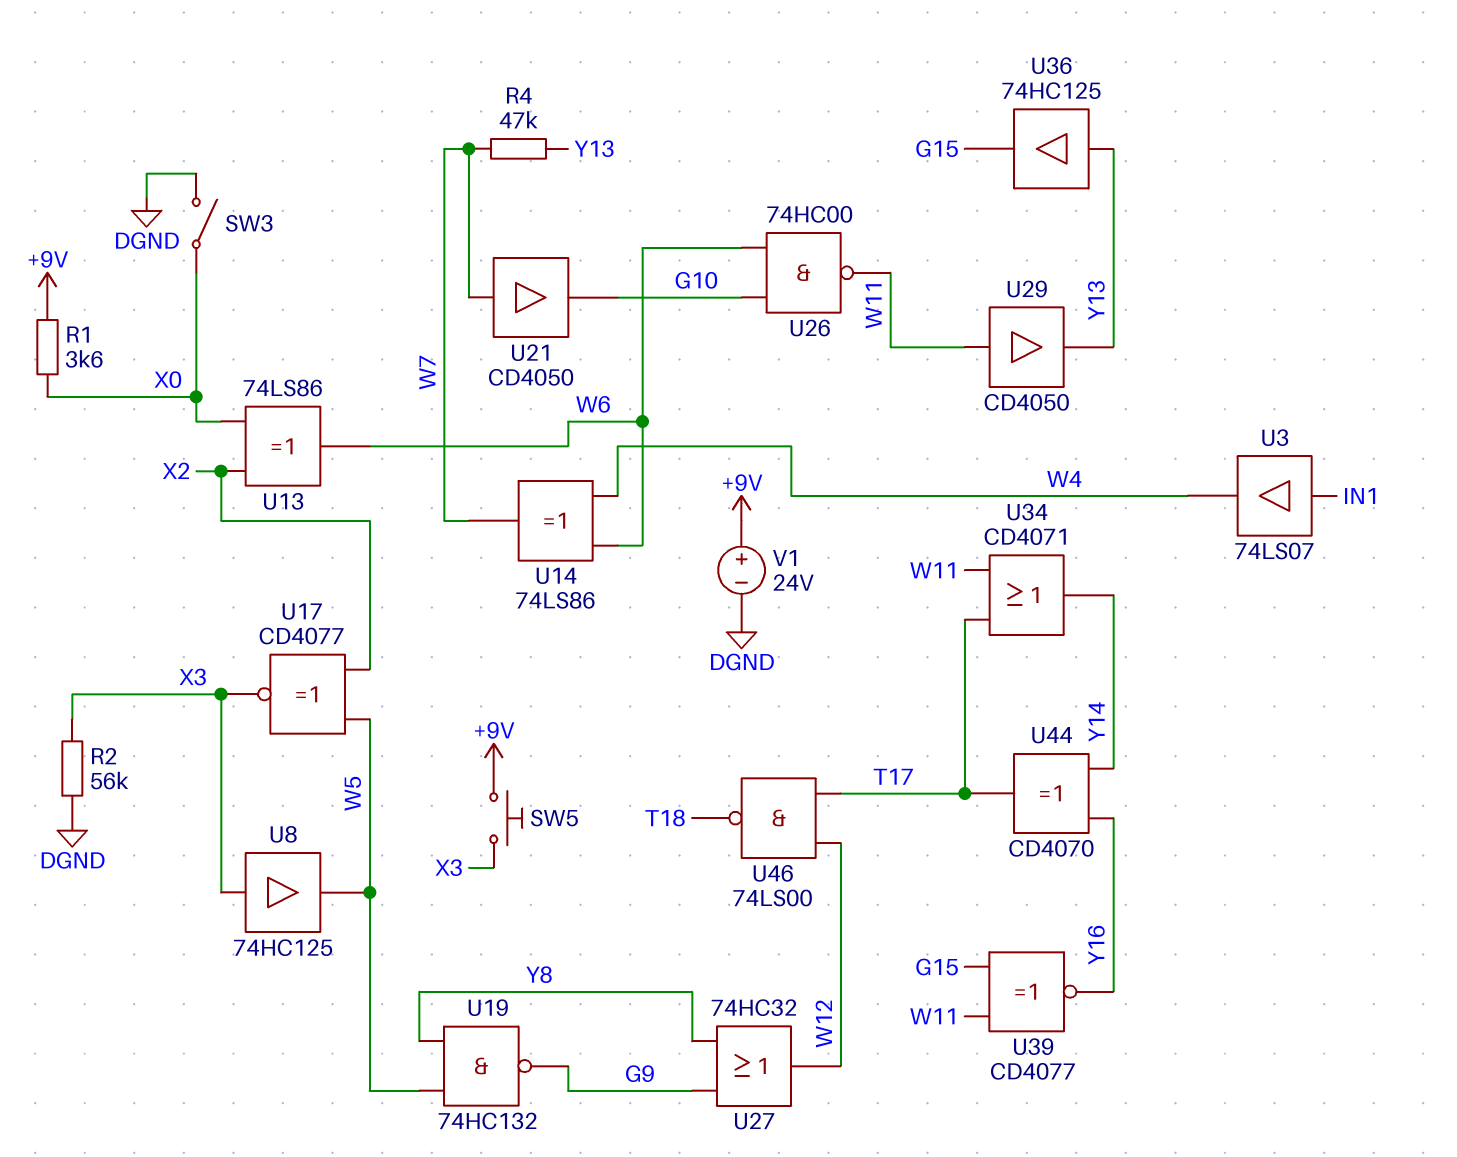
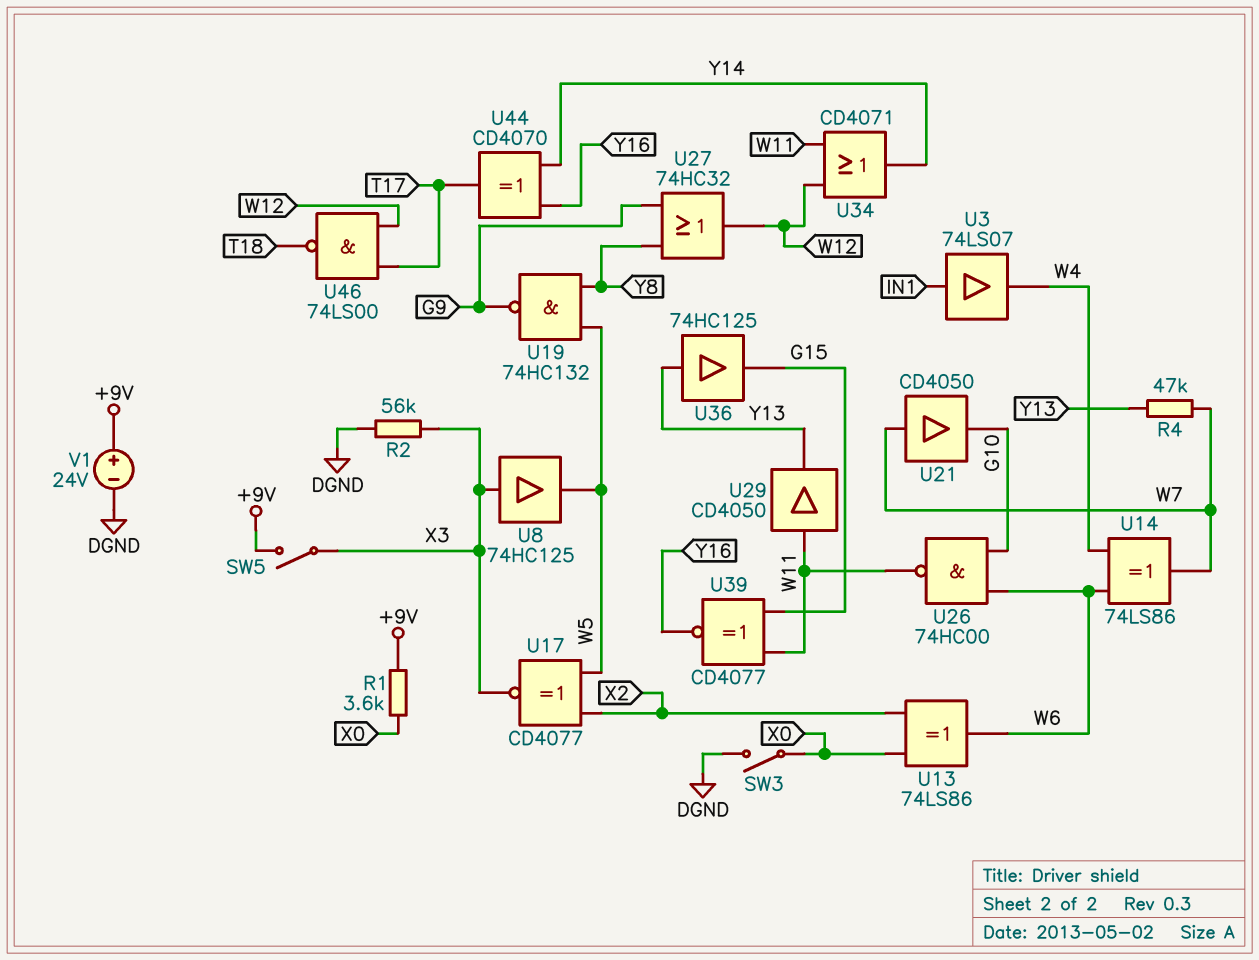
SW5: button (+9V, X3) -> switch (+9V, X3)
U34: OR CD4071 (in T17, in W11, out Y14) -> OR CD4071 (in W11, in W12, out Y14)

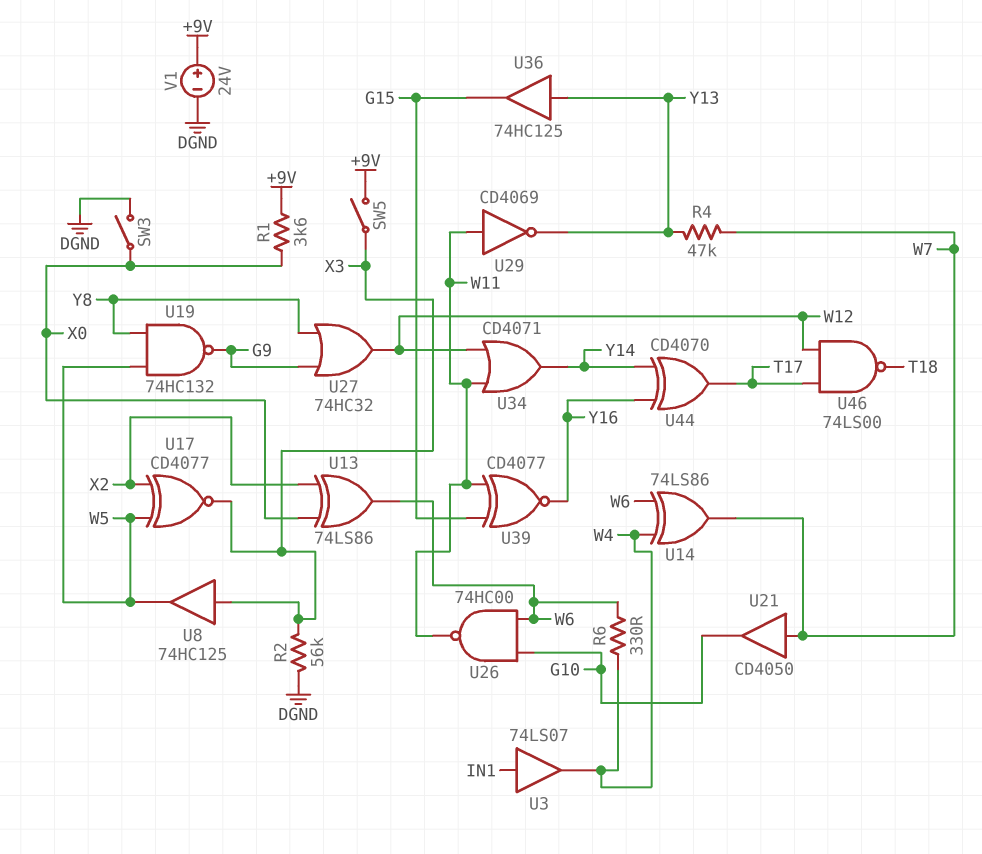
R6: none -> 330 (W4, W6)
U29: buffer CD4050 (in W11, out Y13) -> NOT CD4069 (in W11, out Y13)

